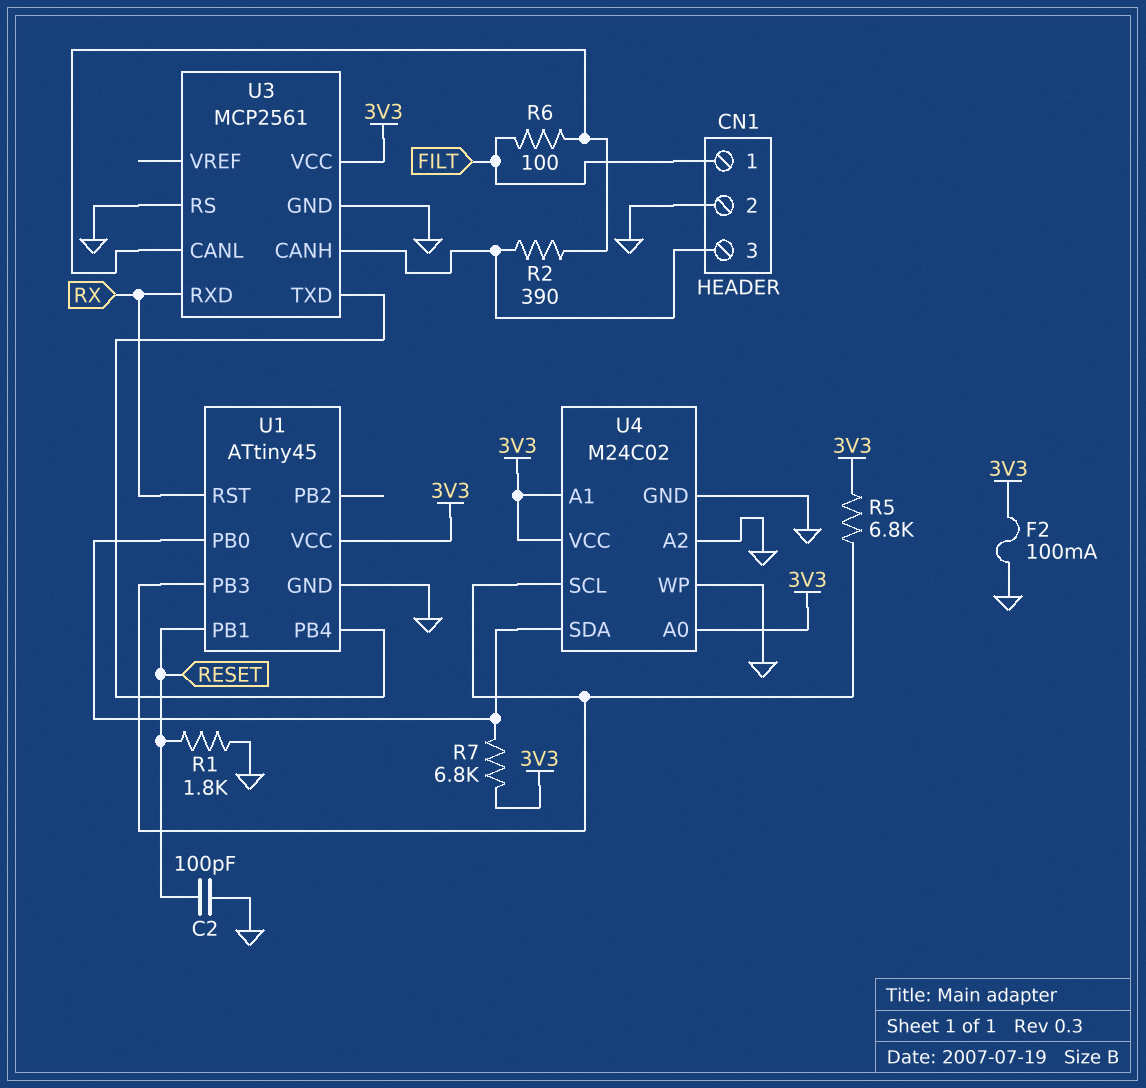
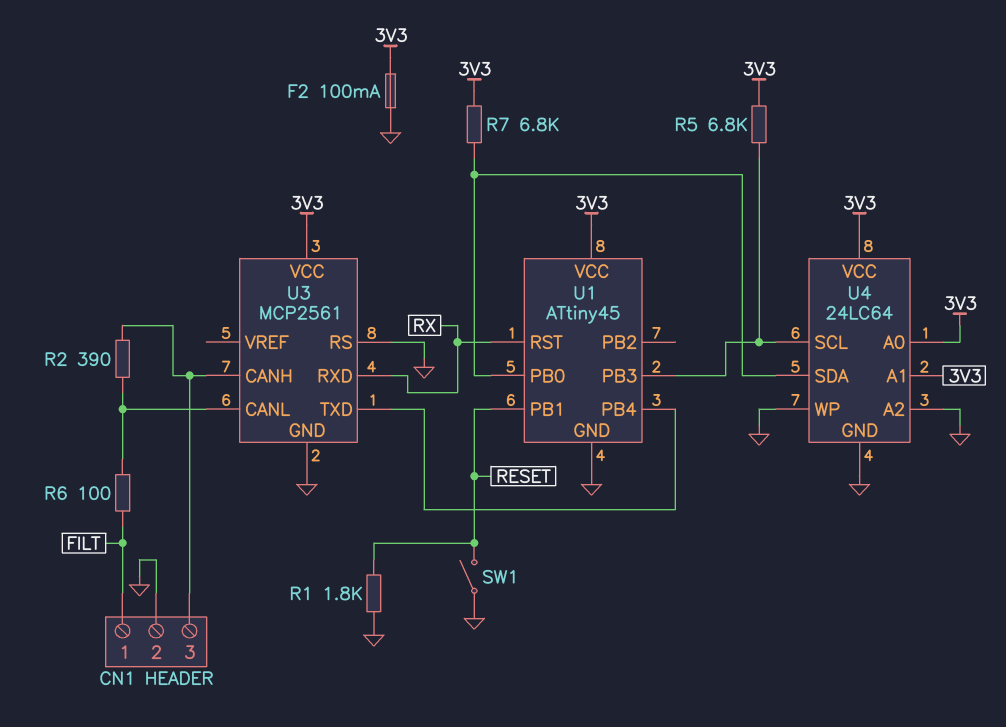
C2: 100pF (GND, RESET) -> none
SW1: none -> switch (GND, RESET)
U4: M24C02 -> 24LC64

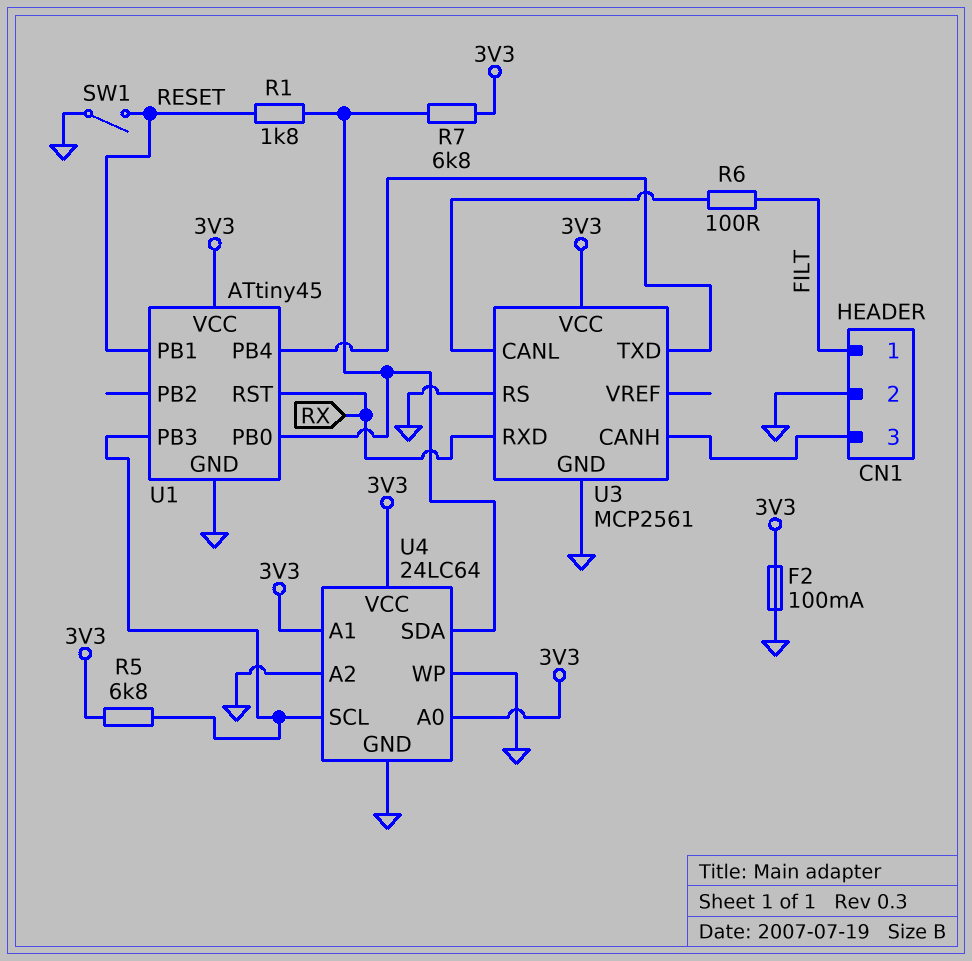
R1: 1.8k (GND, RESET) -> 1.8k (RESET, U1/PB0)
R2: 390 (CN1/3, U3/CANL) -> none

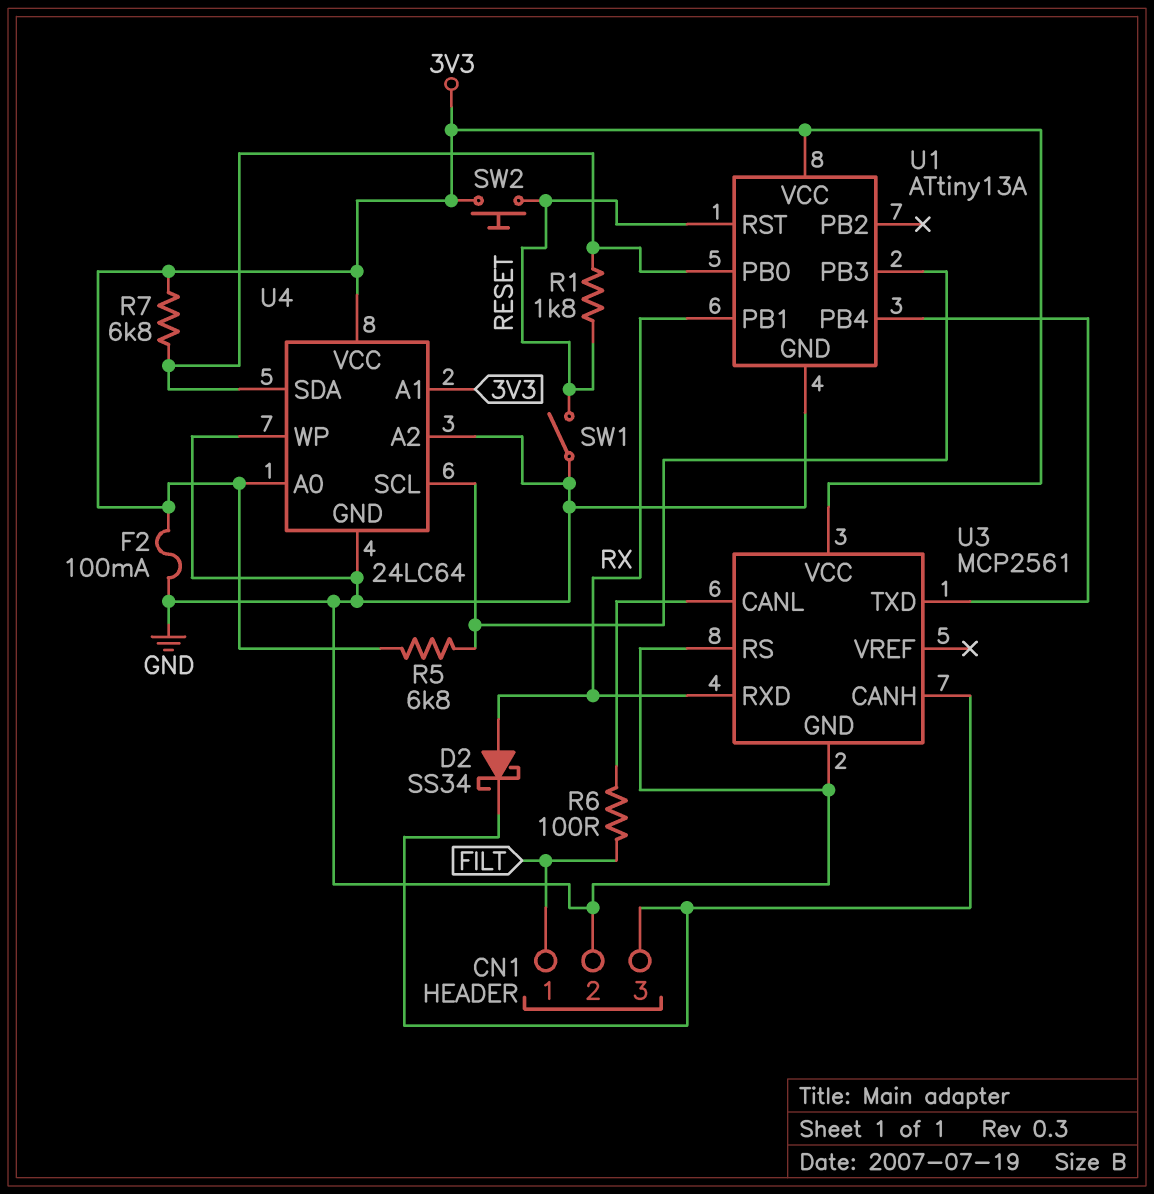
D2: none -> schottky SS34 (A RX, K CN1/3)
SW2: none -> button (3V3, RESET)
U1: ATtiny45 -> ATtiny13A
U1 pin PB1: RESET -> RX
U1 pin RST: RX -> RESET

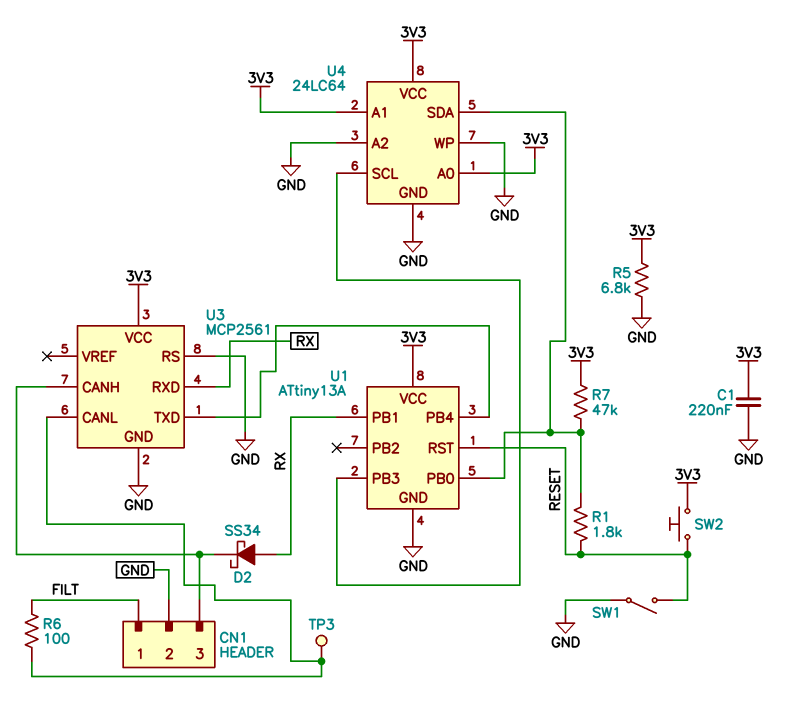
C1: none -> 220nF (3V3, GND)
F2: 100mA (3V3, GND) -> none
R5: 6.8k (3V3, U1/PB3) -> 6.8k (3V3, GND)
R7: 6.8k (3V3, U1/PB0) -> 47k (3V3, U1/PB0)
TP3: none -> test point (U3/CANL)

